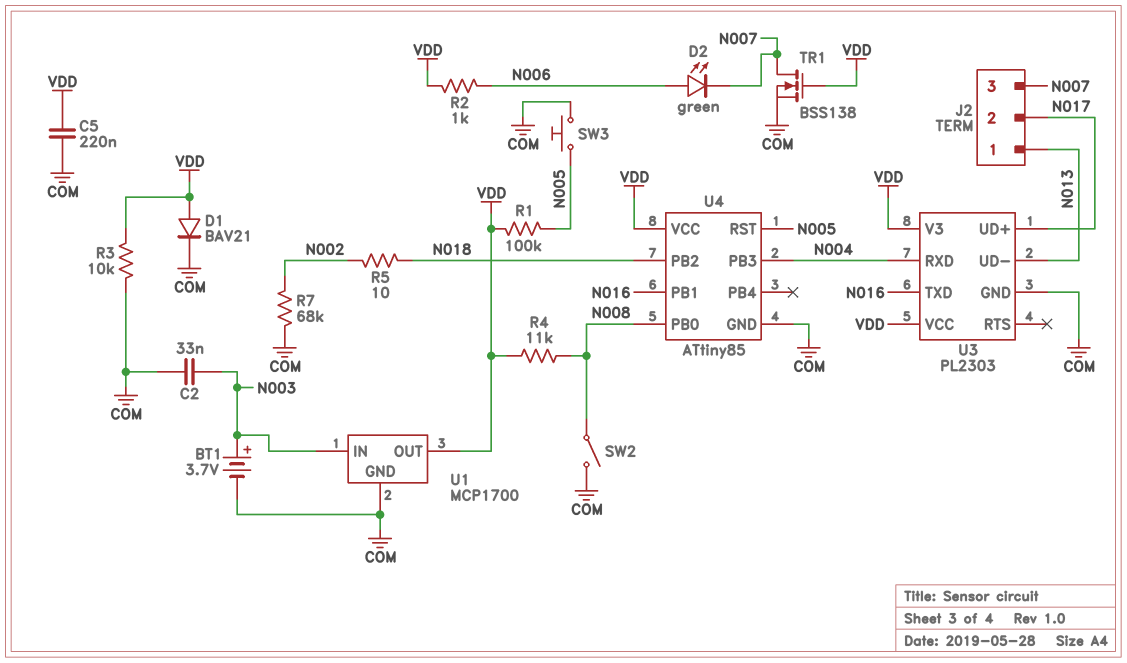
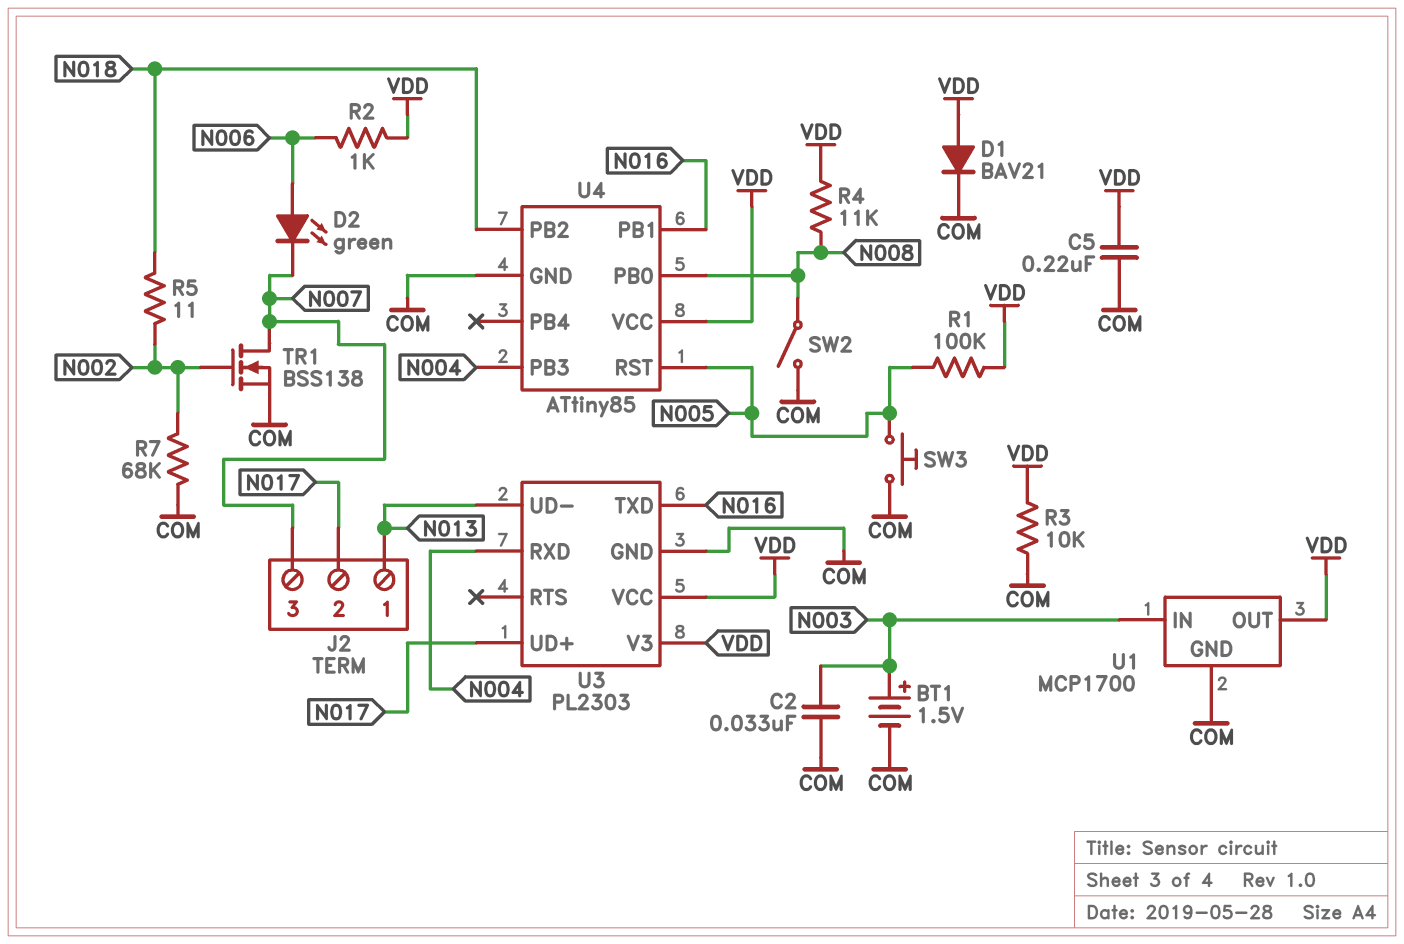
BT1: 3.7V (plus N003, minus COM) -> 1.5V (plus N003, minus COM)
R5: 10 (N002, N018) -> 11 (N002, N018)
TR1: NMOS BSS138 (G VDD, D N007, S COM) -> NMOS BSS138 (G N002, D N007, S COM)

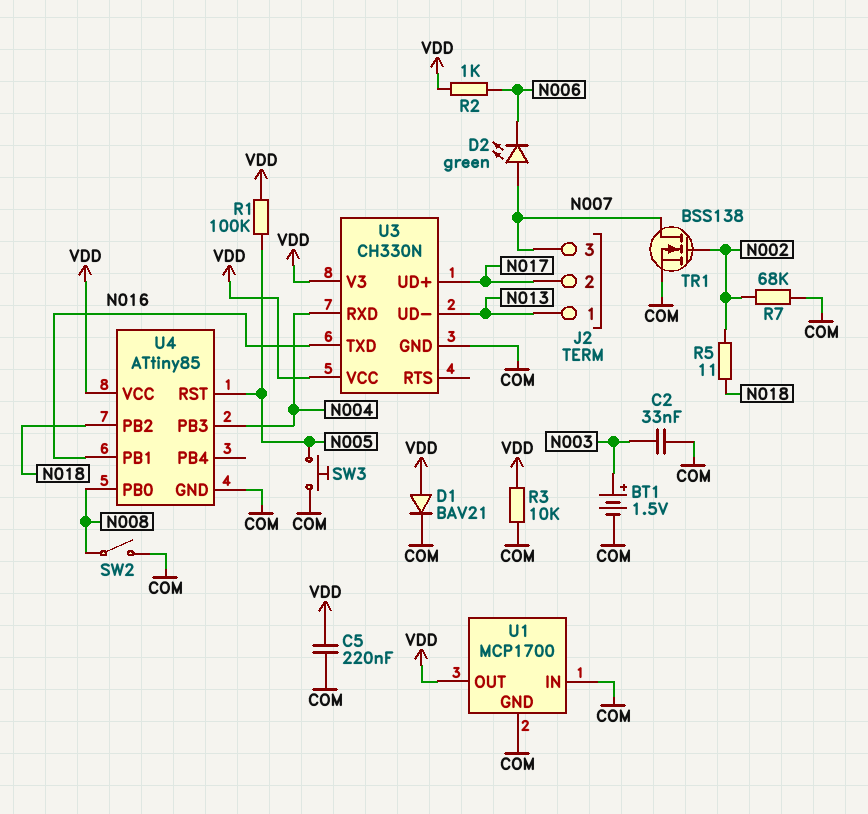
D2: LED green (A N006, K N007) -> LED green (A N007, K N006)
R4: 11k (N008, VDD) -> none
U1 pin IN: N003 -> COM
U3: PL2303 -> CH330N

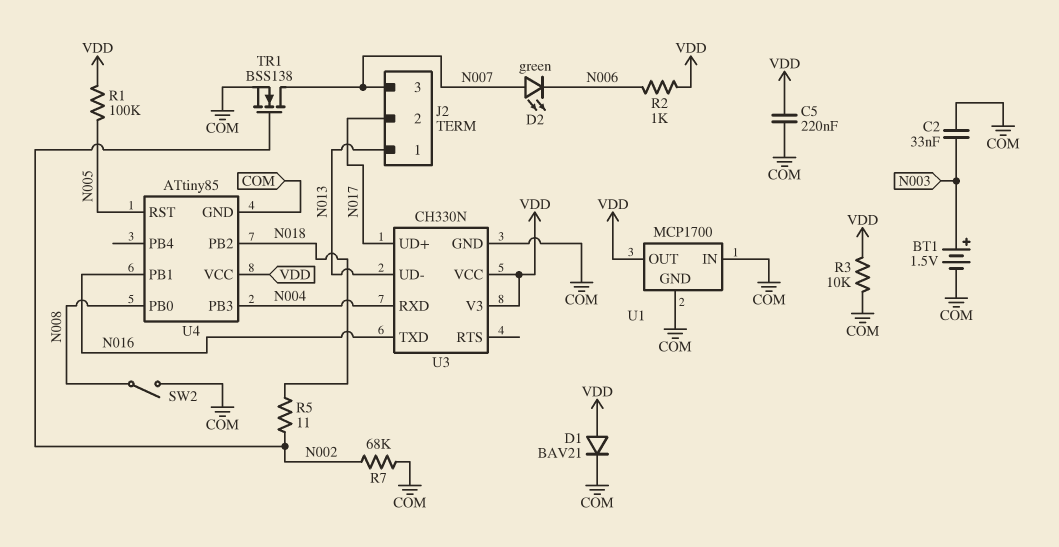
SW3: button (COM, N005) -> none

